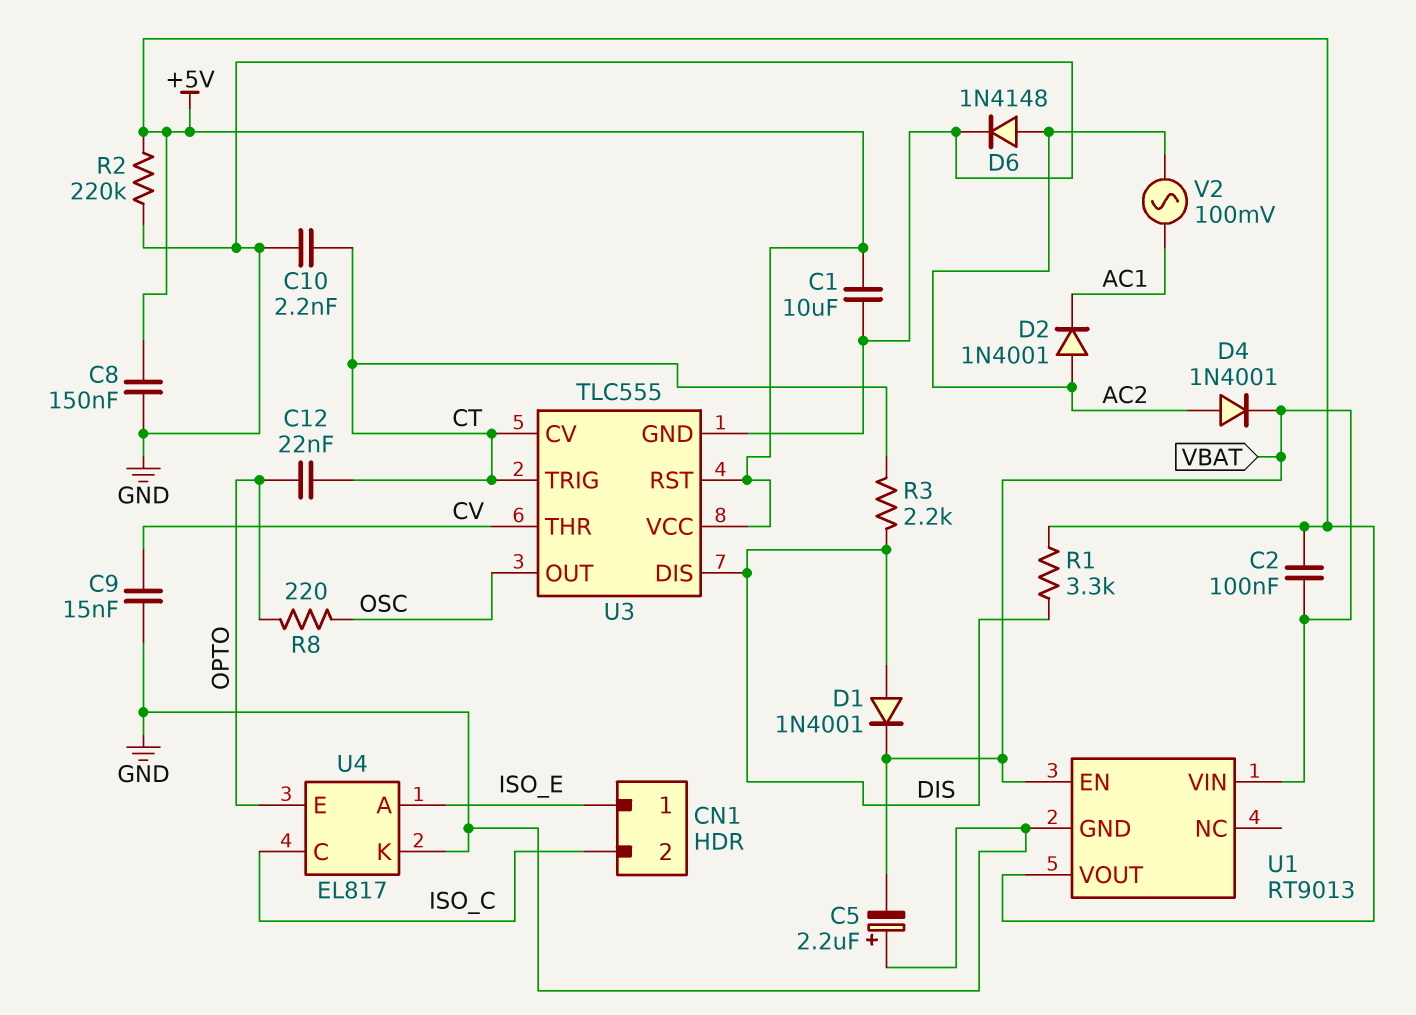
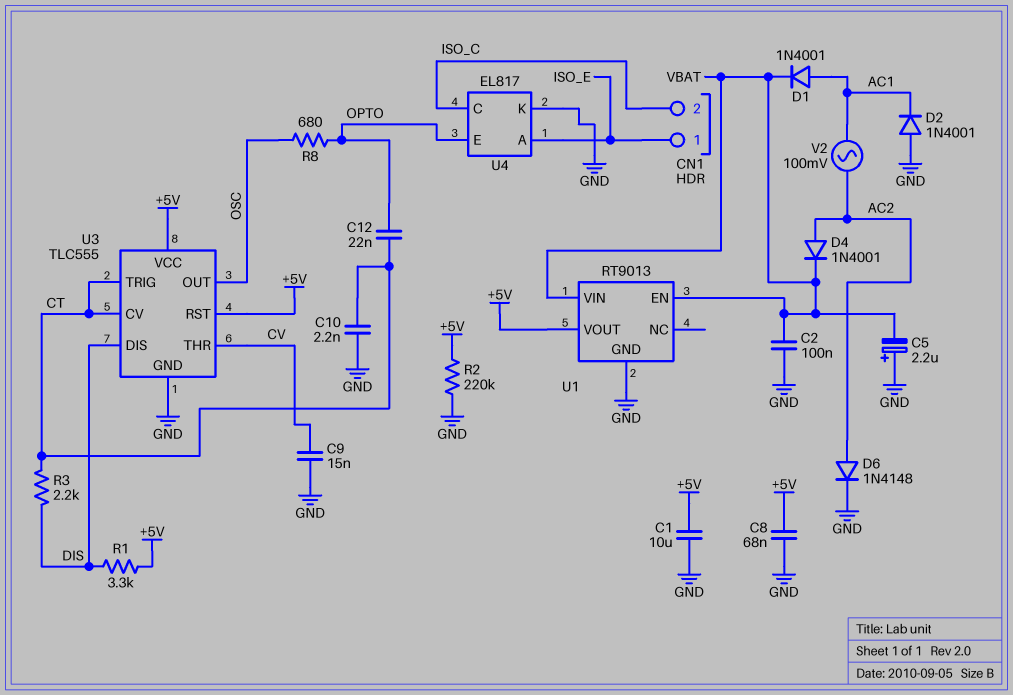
C2: 100nF (+5V, VBAT) -> 100nF (GND, VBAT)
C8: 150nF (+5V, GND) -> 68nF (+5V, GND)
D1: diode 1N4001 (A DIS, K VBAT) -> diode 1N4001 (A AC1, K VBAT)
D2: diode 1N4001 (A AC2, K AC1) -> diode 1N4001 (A GND, K AC1)
R8: 220 (OPTO, OSC) -> 680 (OPTO, OSC)

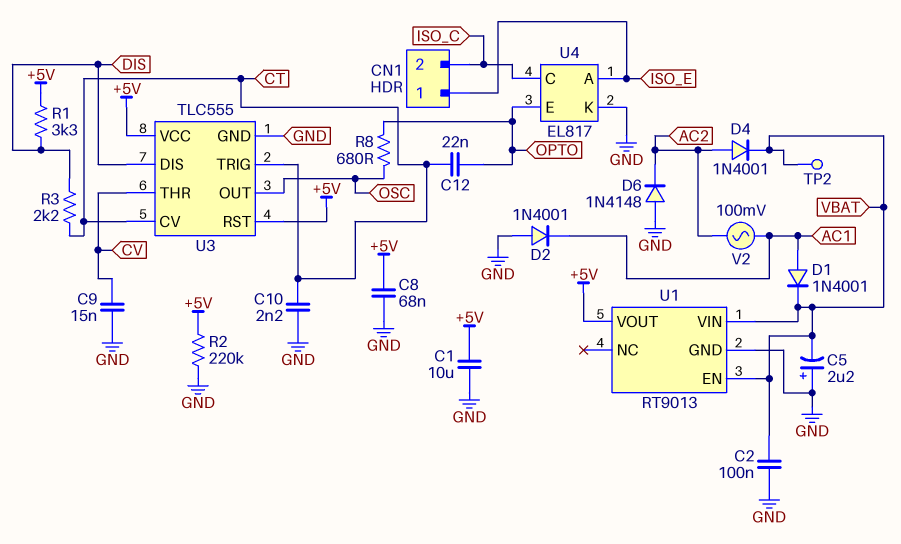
D6: diode 1N4148 (A AC2, K GND) -> diode 1N4148 (A GND, K AC2)
TP2: none -> test point (VBAT)

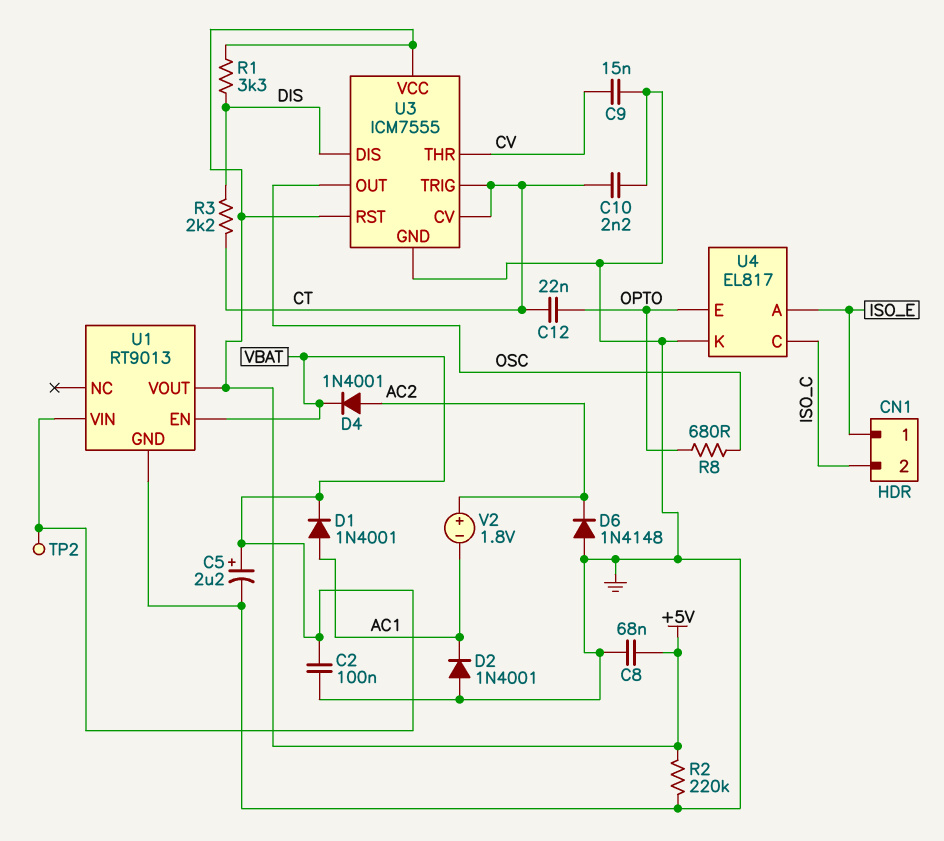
C1: 10uF (+5V, GND) -> none
C5: 2.2uF (plus GND, minus VBAT) -> 2.2uF (plus VBAT, minus GND)
U3: TLC555 -> ICM7555
V2: AC 100mV (AC1, AC2) -> 1.8V (plus AC2, minus AC1)

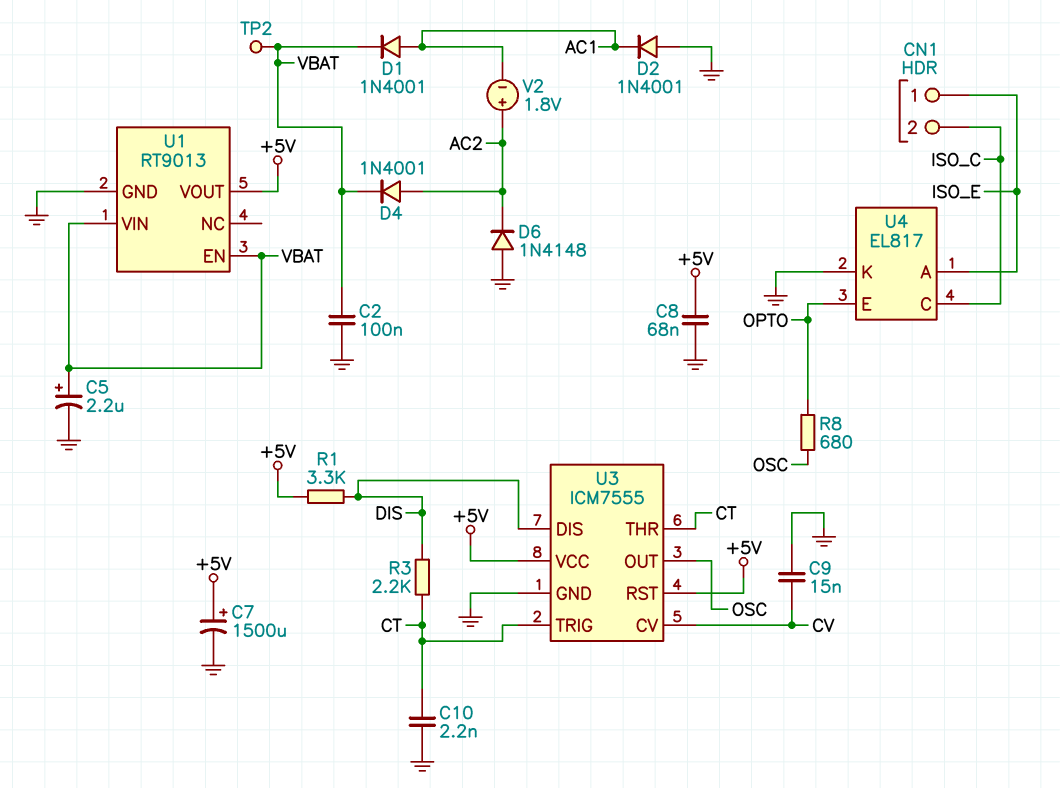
C7: none -> 1500uF (plus +5V, minus GND)
C12: 22nF (CT, OPTO) -> none
R2: 220k (+5V, GND) -> none
U3 pin CV: CT -> CV
U3 pin THR: CV -> CT

